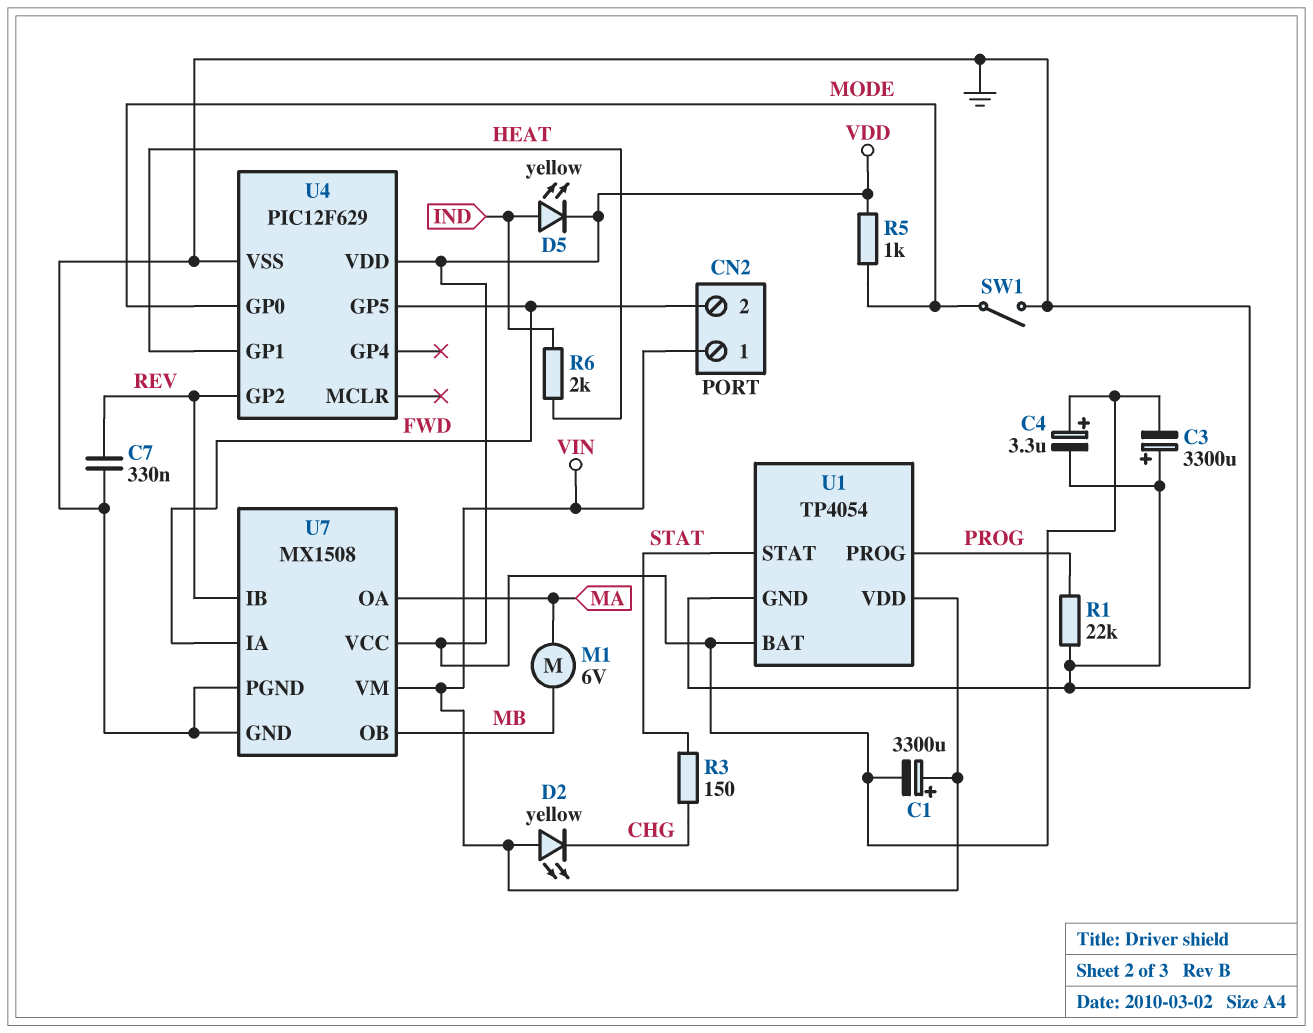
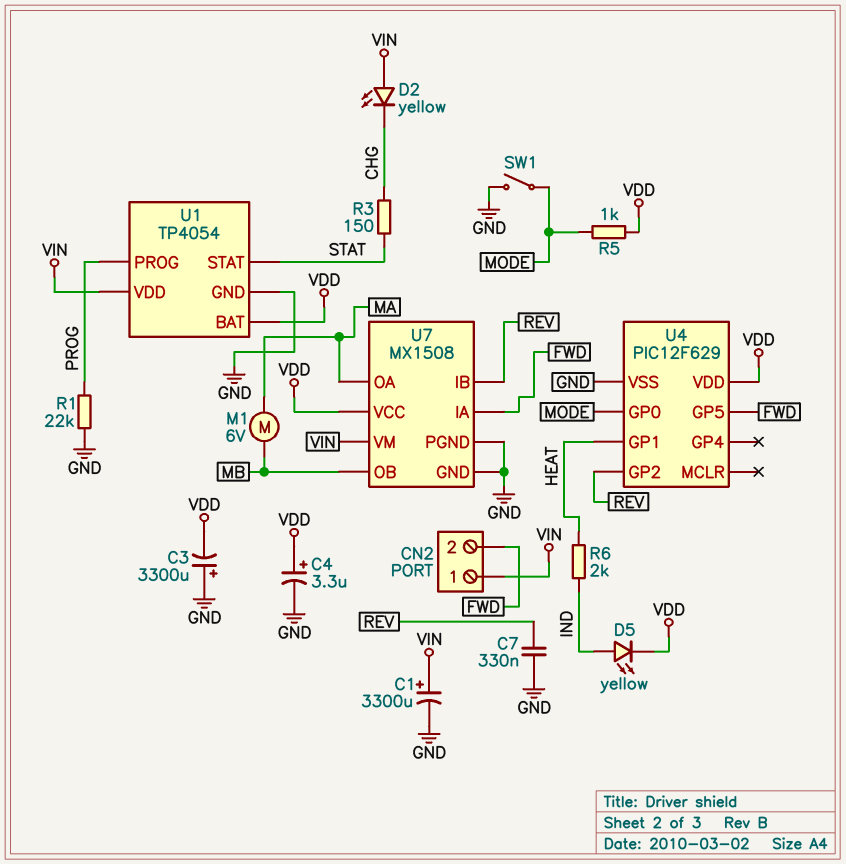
C1: 3300uF (plus VIN, minus VDD) -> 3300uF (plus VIN, minus GND)

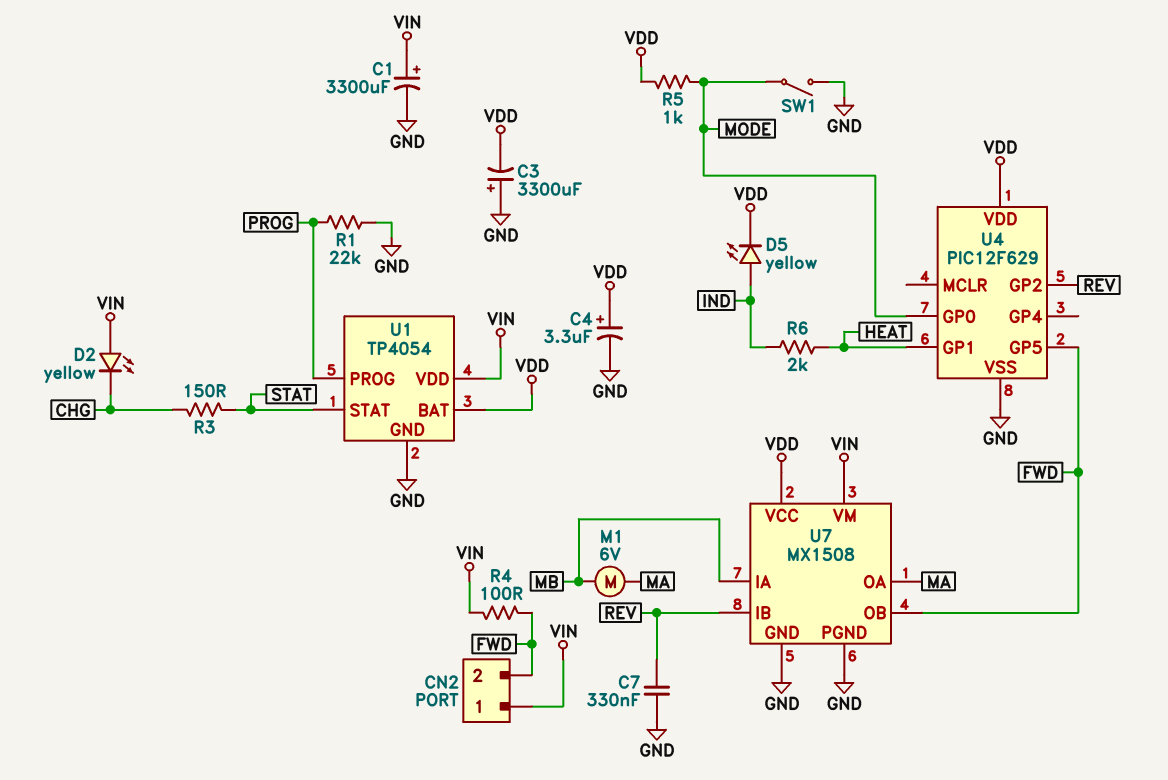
R4: none -> 100 (FWD, VIN)
U7 pin IA: FWD -> MB
U7 pin OB: MB -> FWD

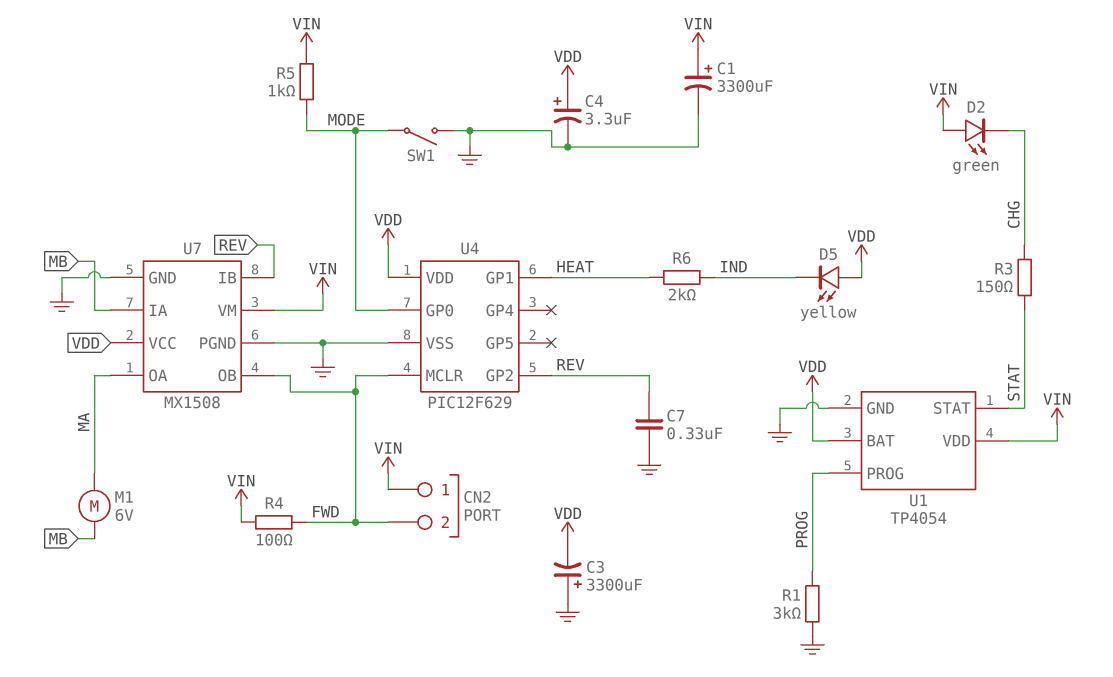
D2: LED yellow (A VIN, K CHG) -> LED green (A VIN, K CHG)
D5: LED yellow (A IND, K VDD) -> LED yellow (A VDD, K IND)
R1: 22k (GND, PROG) -> 3k (GND, PROG)
R5: 1k (MODE, VDD) -> 1k (MODE, VIN)
U4 pin GP5: FWD -> none
U4 pin MCLR: none -> FWD

